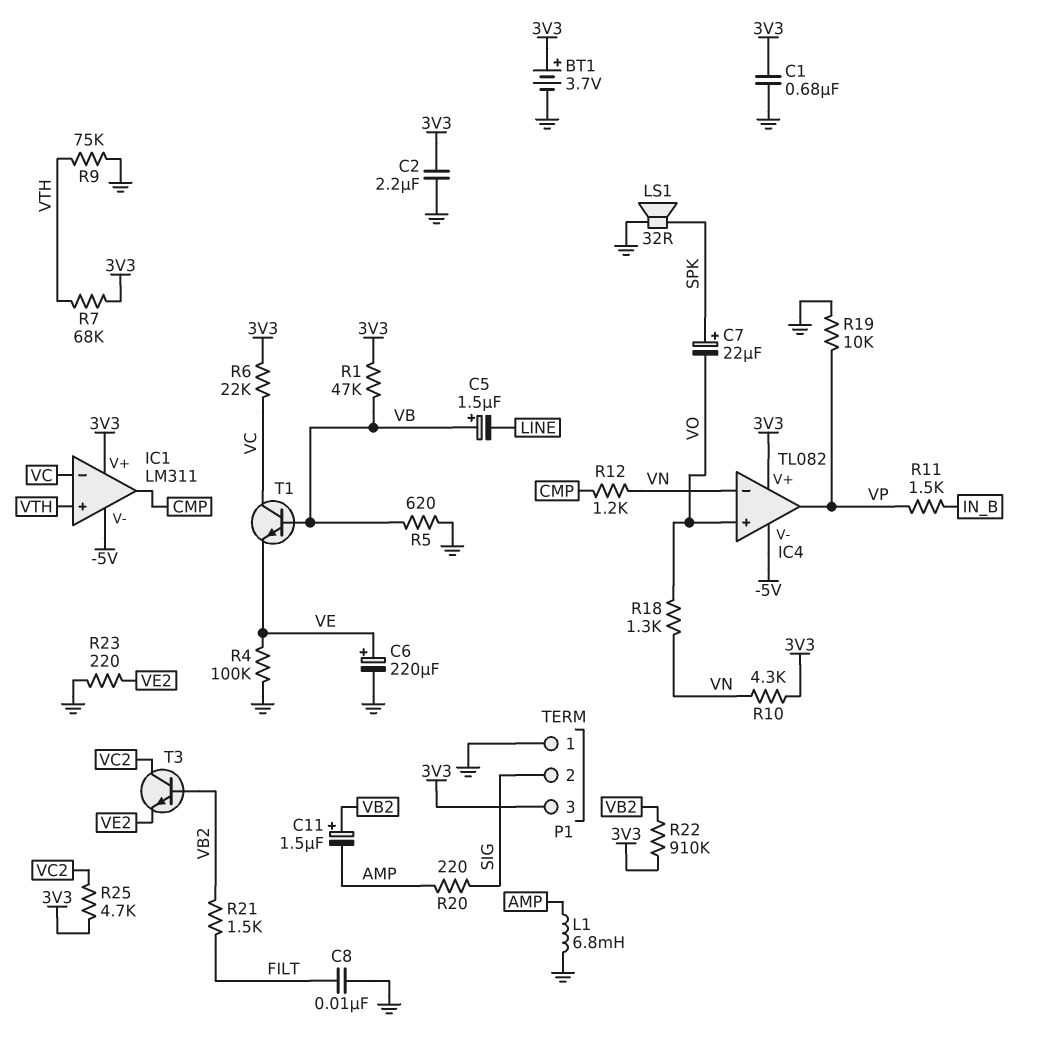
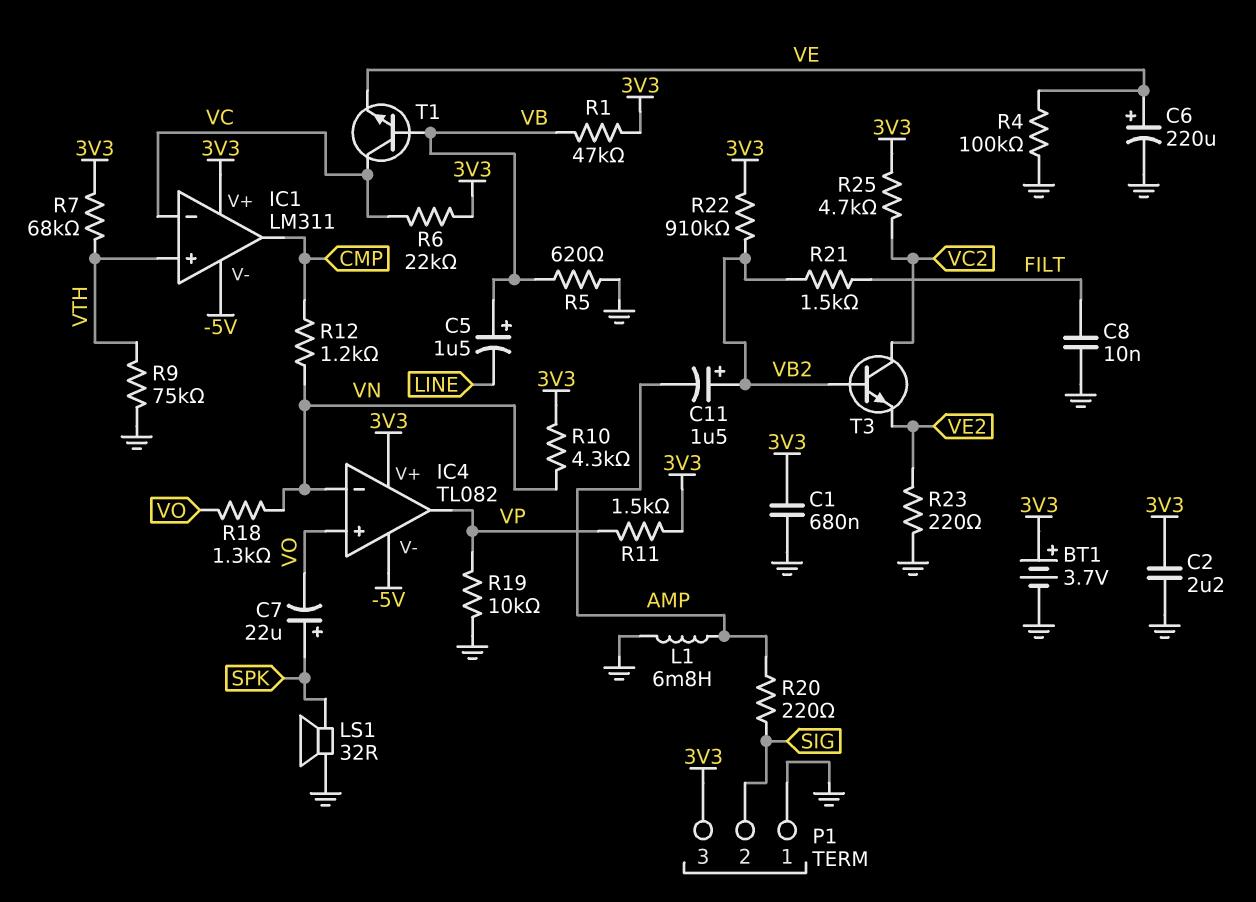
R11: 1.5k (IN_B, VP) -> 1.5k (3V3, VP)

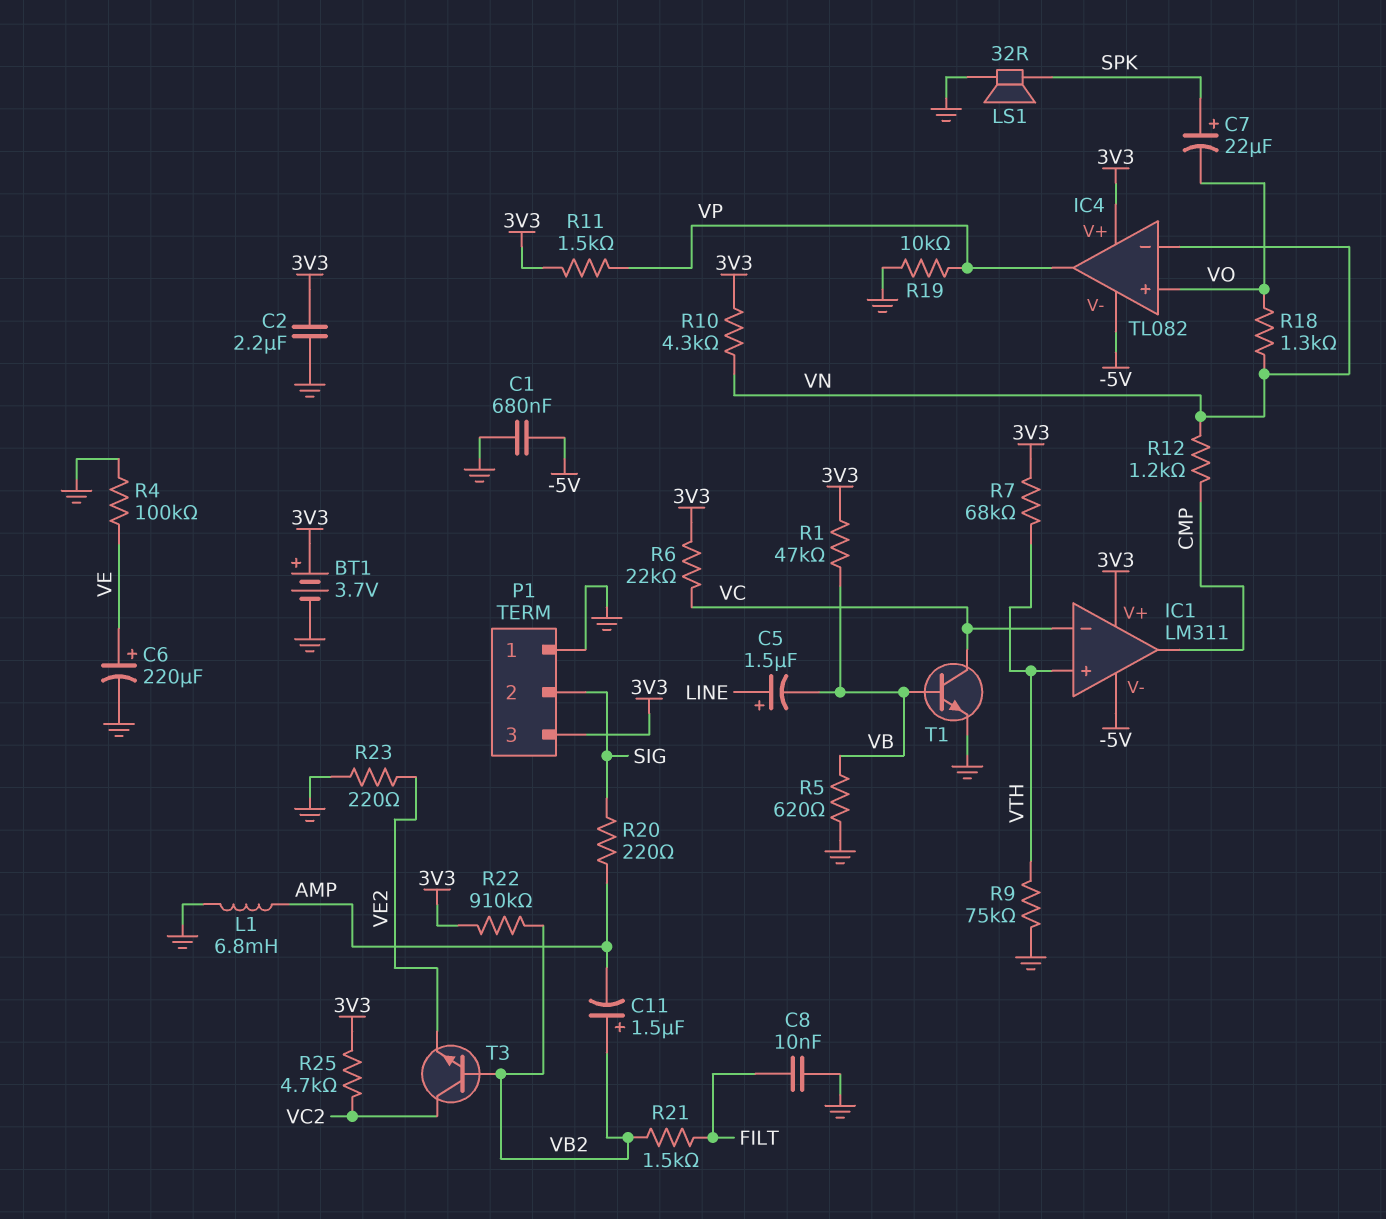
C1: 680nF (3V3, GND) -> 680nF (-5V, GND)
C5: 1.5uF (plus VB, minus LINE) -> 1.5uF (plus LINE, minus VB)
T1: NPN (B VB, C VC, E VE) -> NPN (B VB, C VC, E GND)

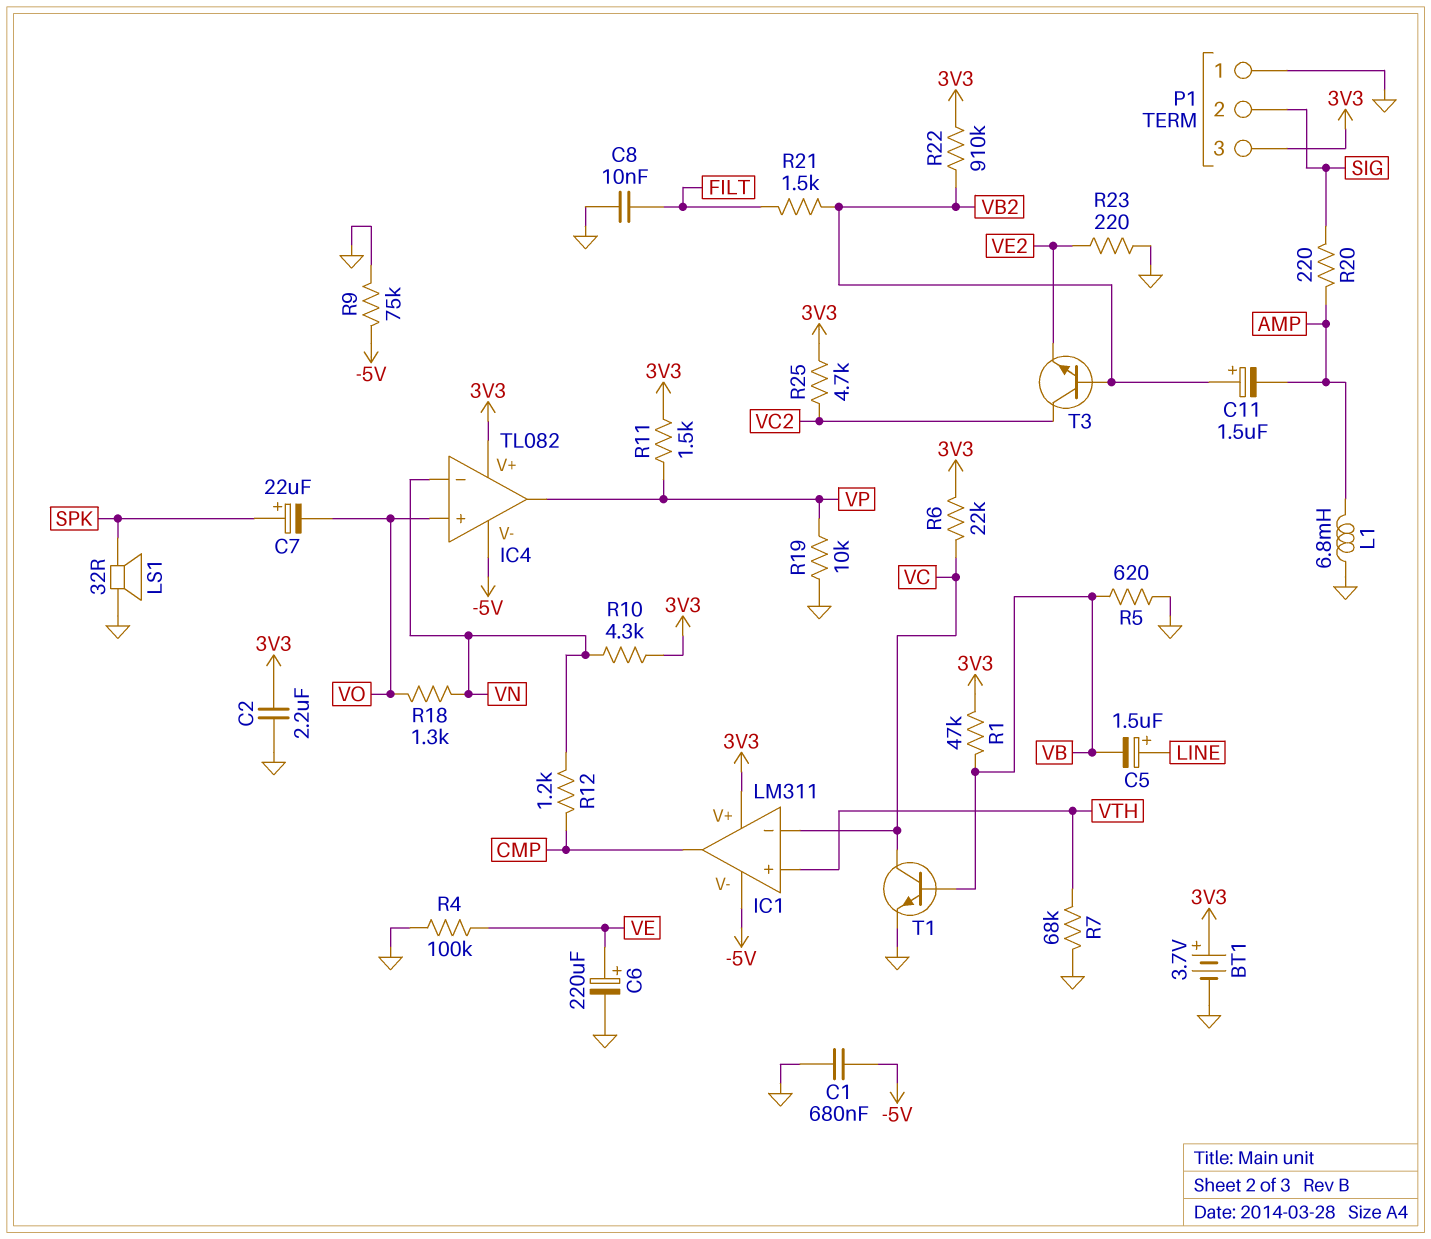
R7: 68k (3V3, VTH) -> 68k (GND, VTH)
R9: 75k (GND, VTH) -> 75k (-5V, GND)

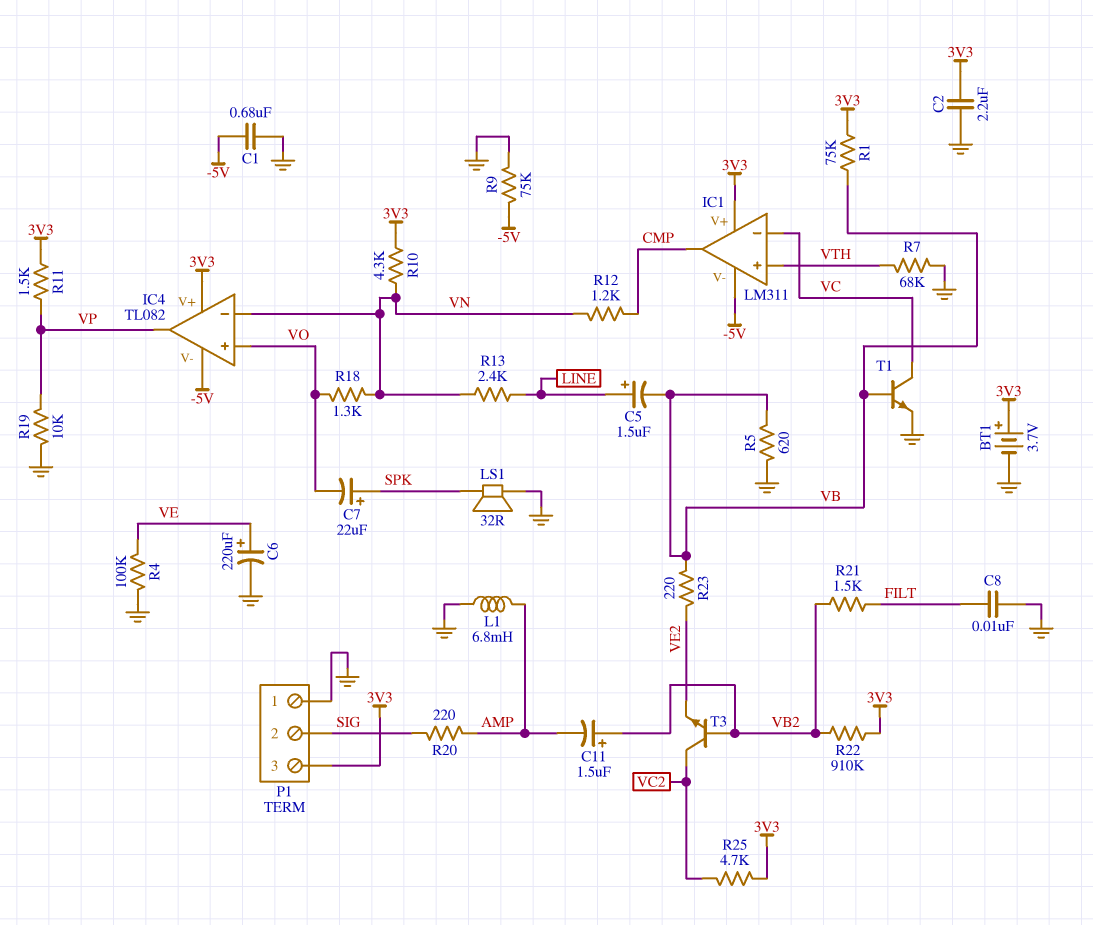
R1: 47k (3V3, VB) -> 75k (3V3, VB)
R6: 22k (3V3, VC) -> none
R13: none -> 2.4k (LINE, VN)
R23: 220 (GND, VE2) -> 220 (VB, VE2)

